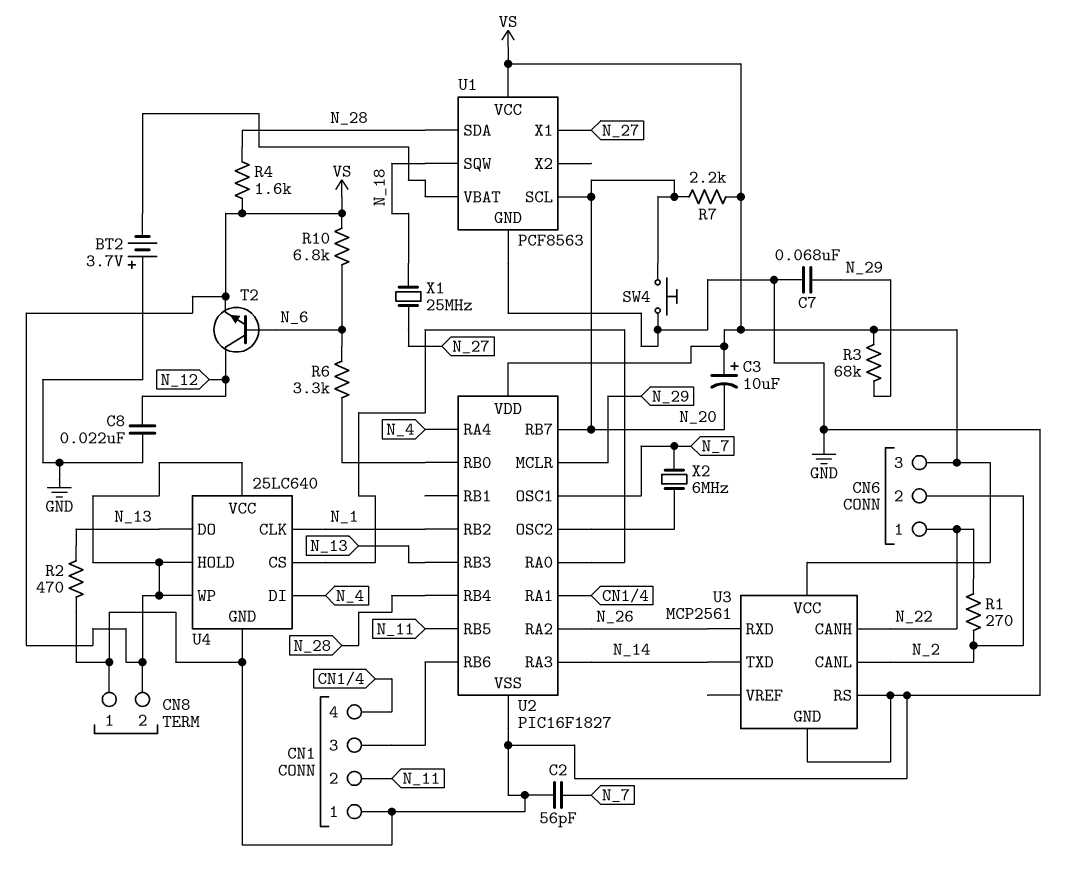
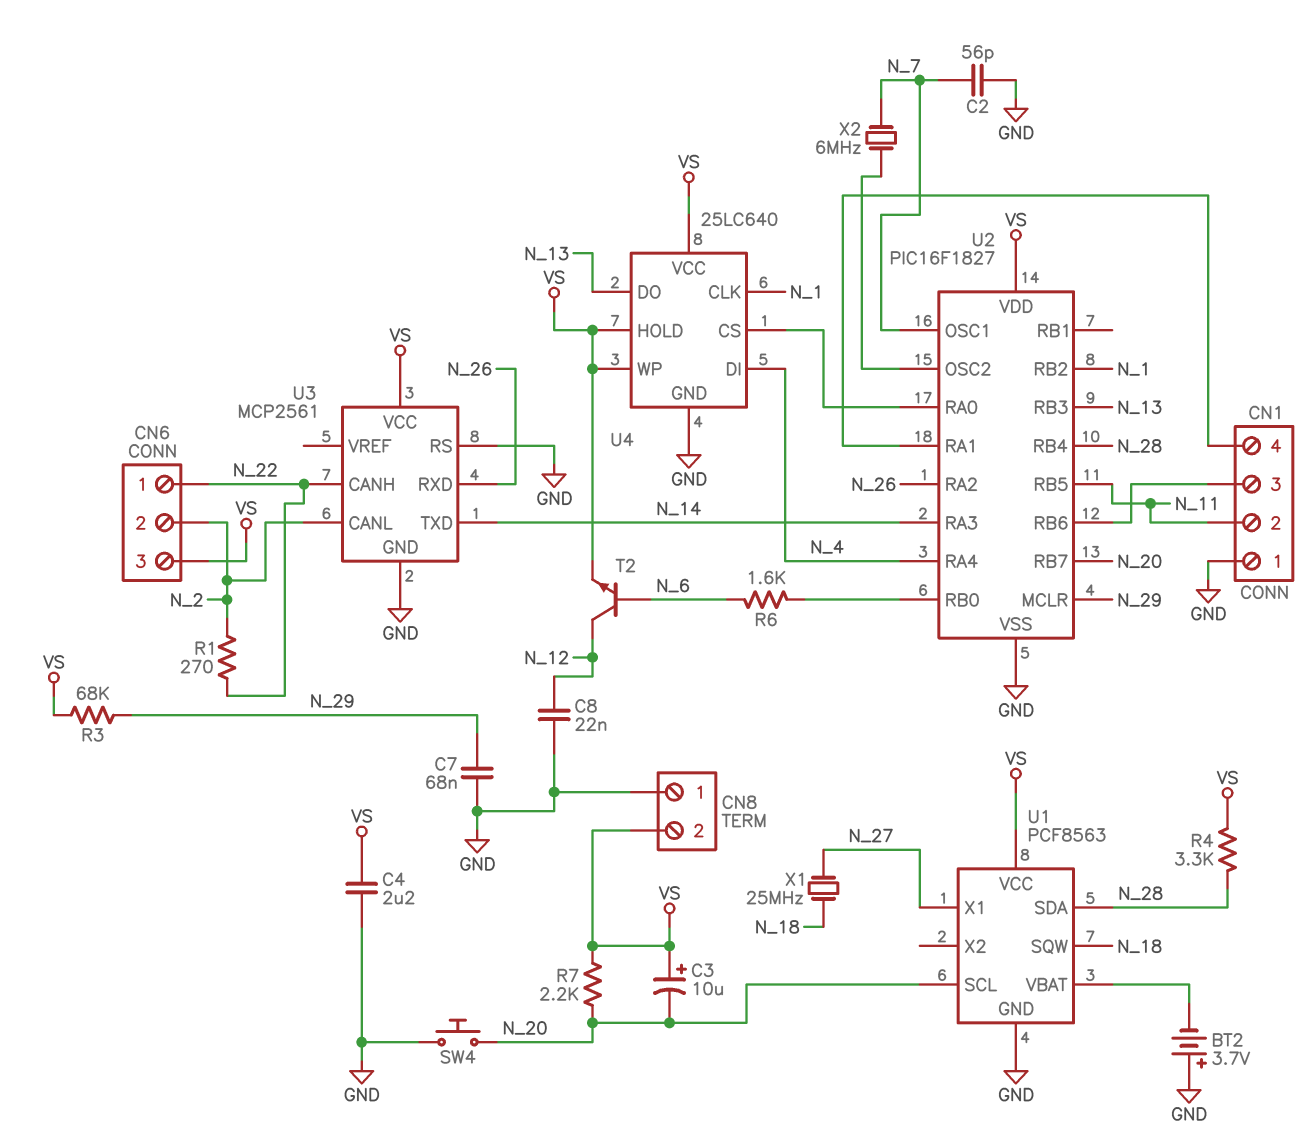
C4: none -> 2.2uF (GND, VS)
R2: 470 (GND, N_13) -> none
R4: 1.6k (N_28, VS) -> 3.3k (N_28, VS)
R6: 3.3k (N_6, U2/RB0) -> 1.6k (N_6, U2/RB0)
R10: 6.8k (N_6, VS) -> none

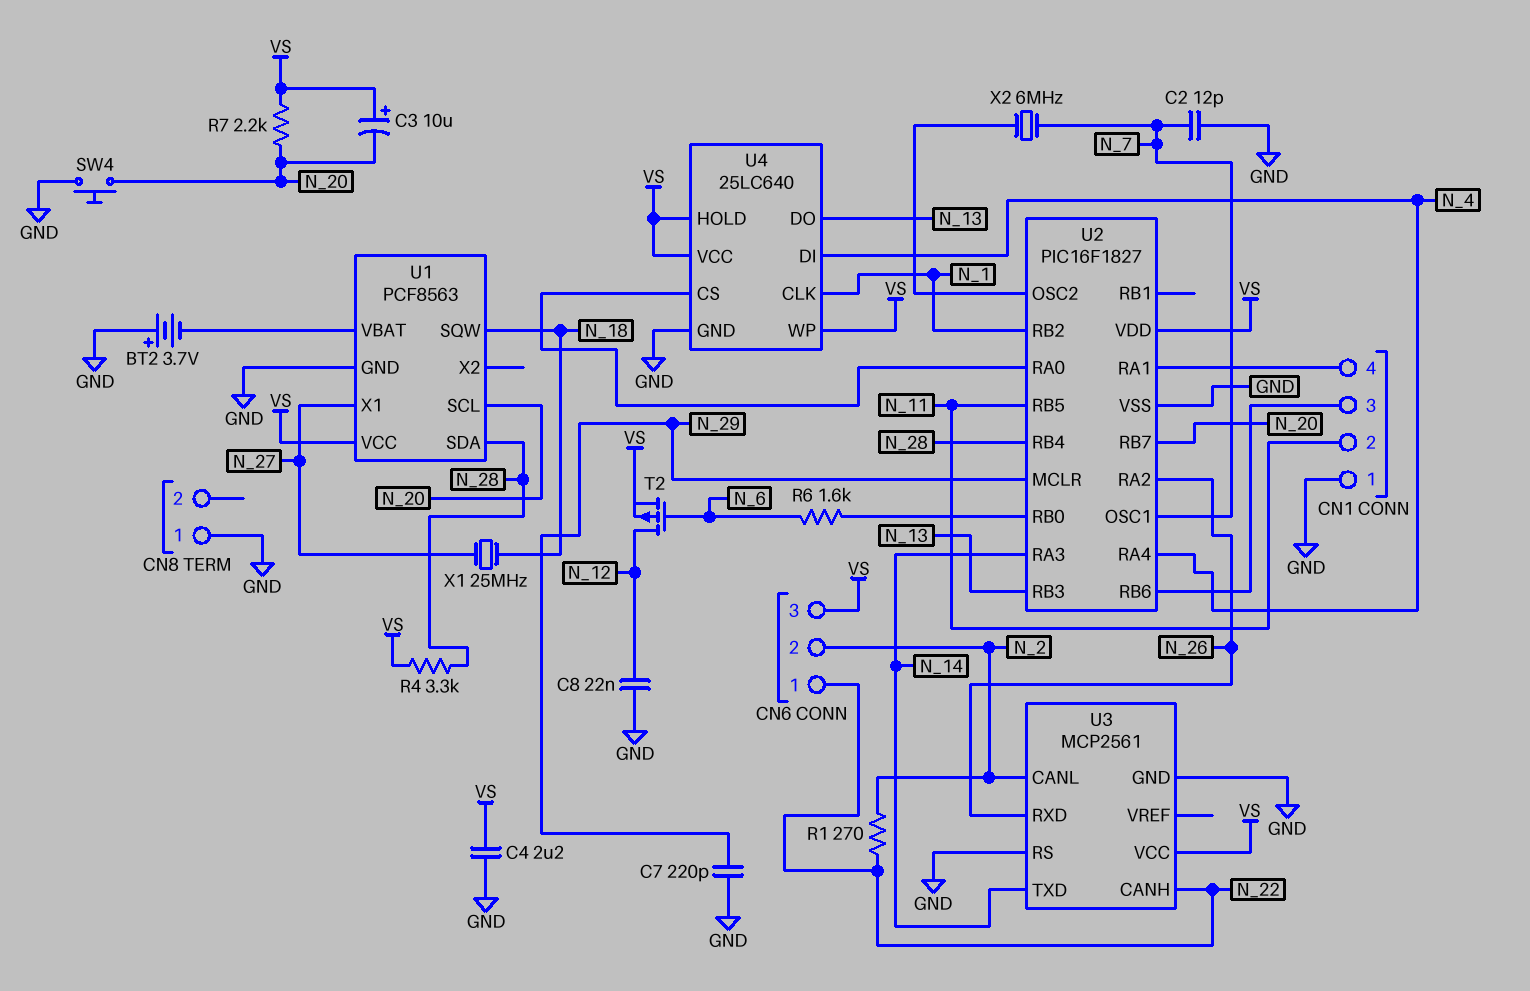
C2: 56pF (GND, N_7) -> 12pF (GND, N_7)
C7: 68nF (GND, N_29) -> 220pF (GND, N_29)
CN8 pin 2: VS -> none
R3: 68k (N_29, VS) -> none
T2: NPN (B N_6, C N_12, E VS) -> PMOS (G N_6, D N_12, S VS)

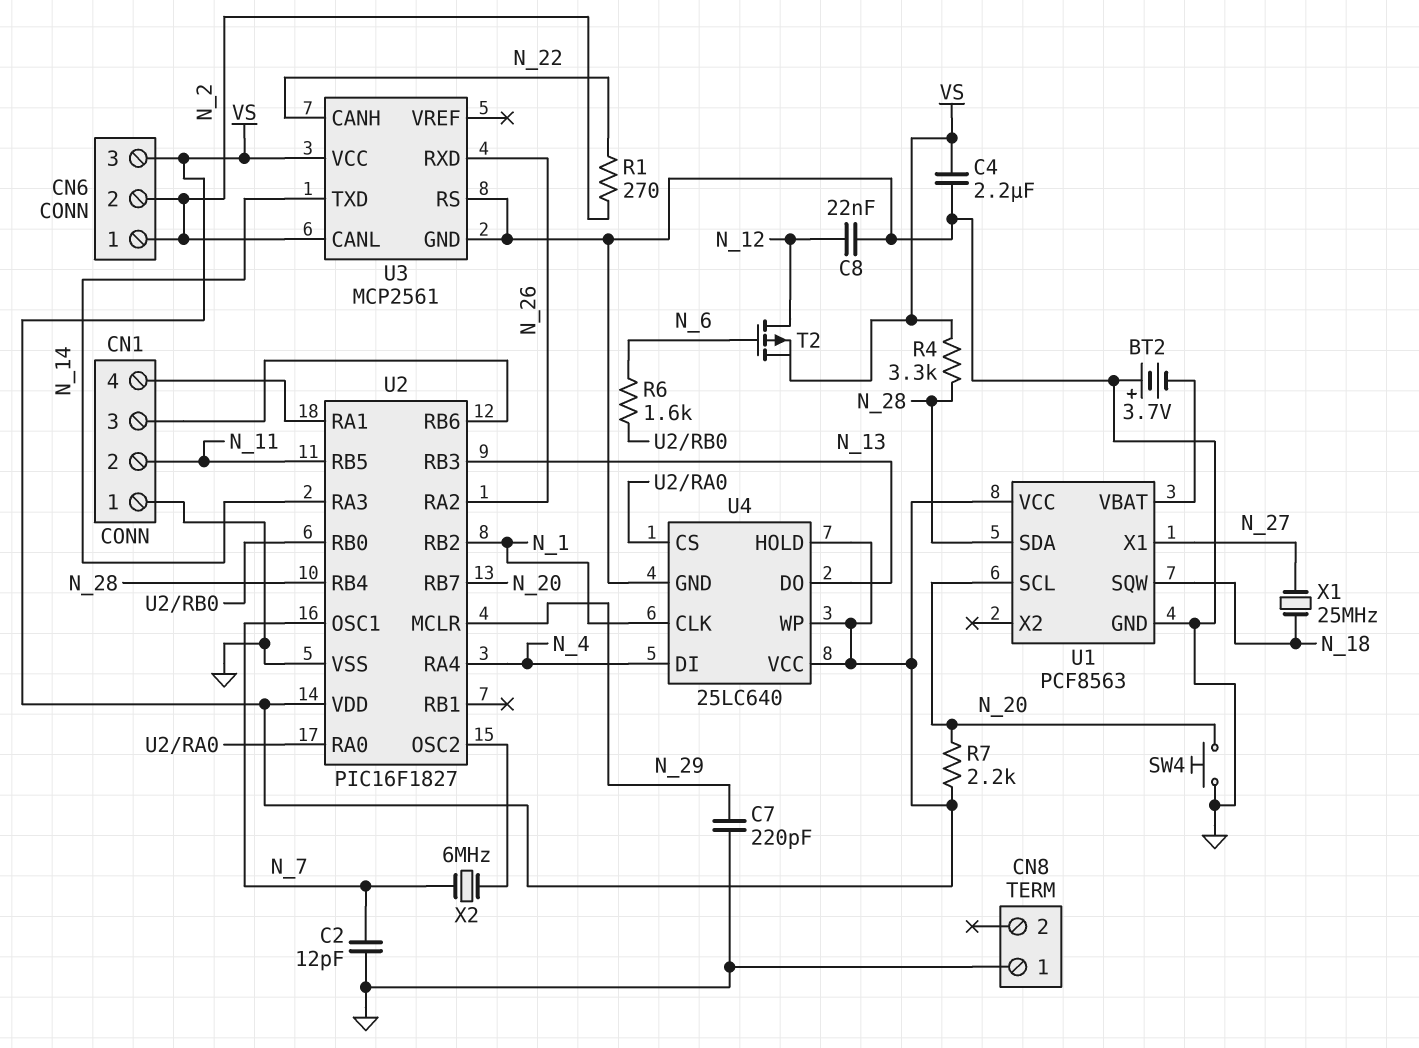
C3: 10uF (plus VS, minus N_20) -> none
CN6 pin 1: N_22 -> N_2

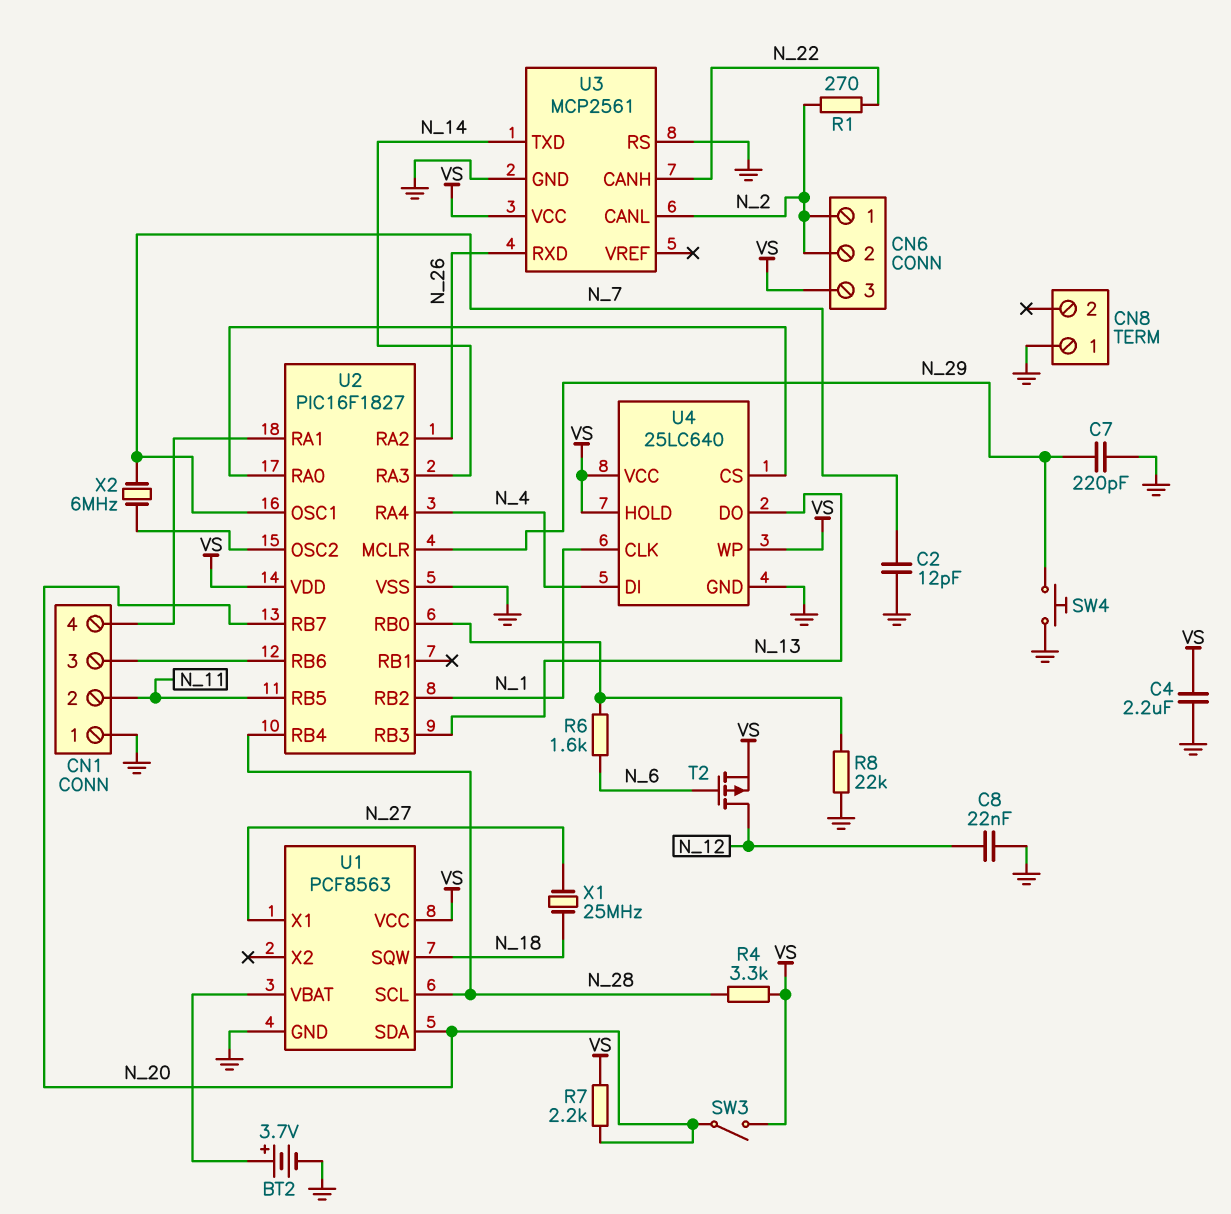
BT2: 3.7V (plus GND, minus U1/VBAT) -> 3.7V (plus U1/VBAT, minus GND)
R8: none -> 22k (GND, U2/RB0)
SW3: none -> switch (N_20, VS)
SW4: button (GND, N_20) -> button (GND, N_29)
U1 pin SCL: N_20 -> N_28
U1 pin SDA: N_28 -> N_20

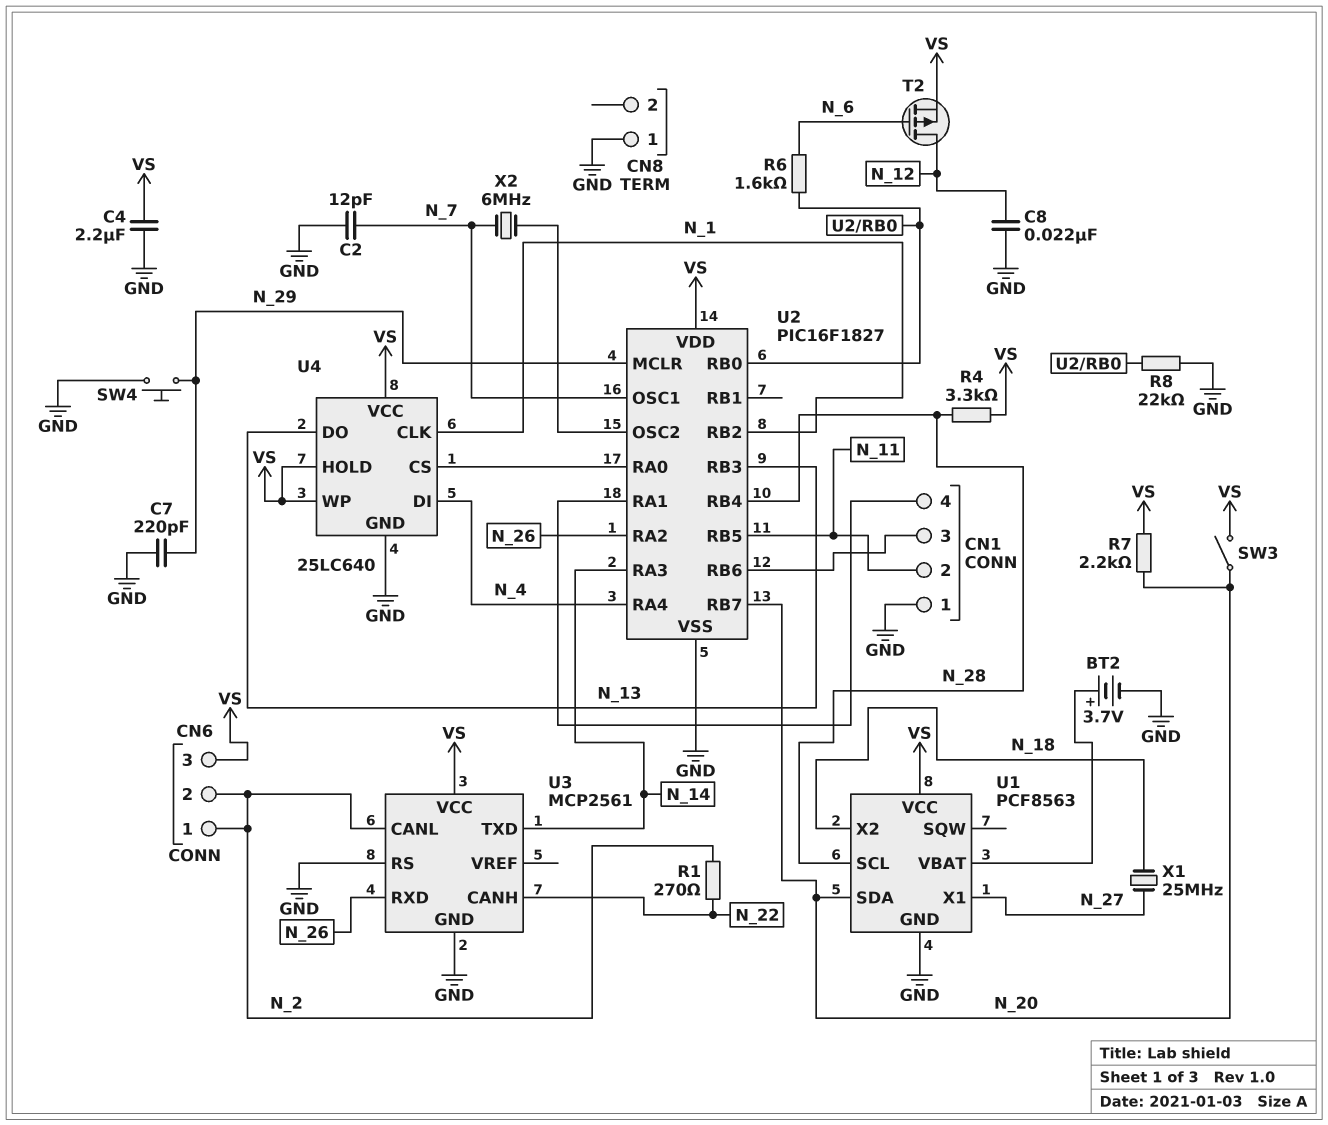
U1 pin SQW: N_18 -> none
U1 pin X2: none -> N_18

